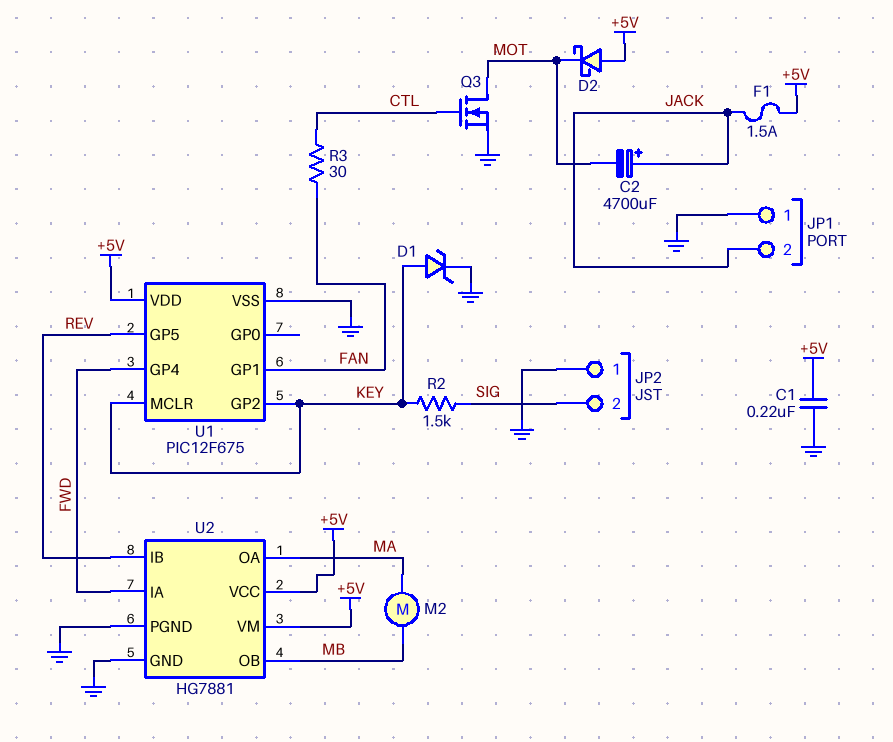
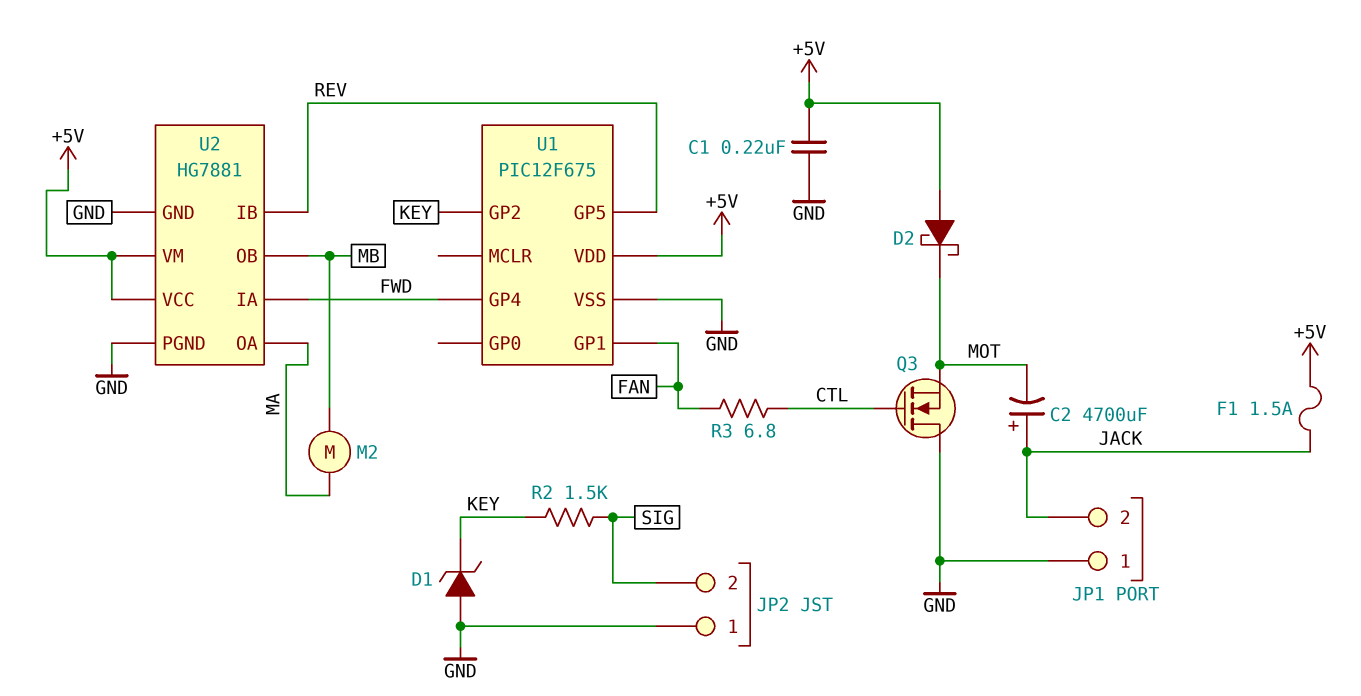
D1: zener (A KEY, K GND) -> zener (A GND, K KEY)
Q3: NMOS (G CTL, D MOT, S GND) -> NMOS (G CTL, D GND, S MOT)
R3: 30 (CTL, FAN) -> 6.8 (CTL, FAN)
U1 pin MCLR: KEY -> none

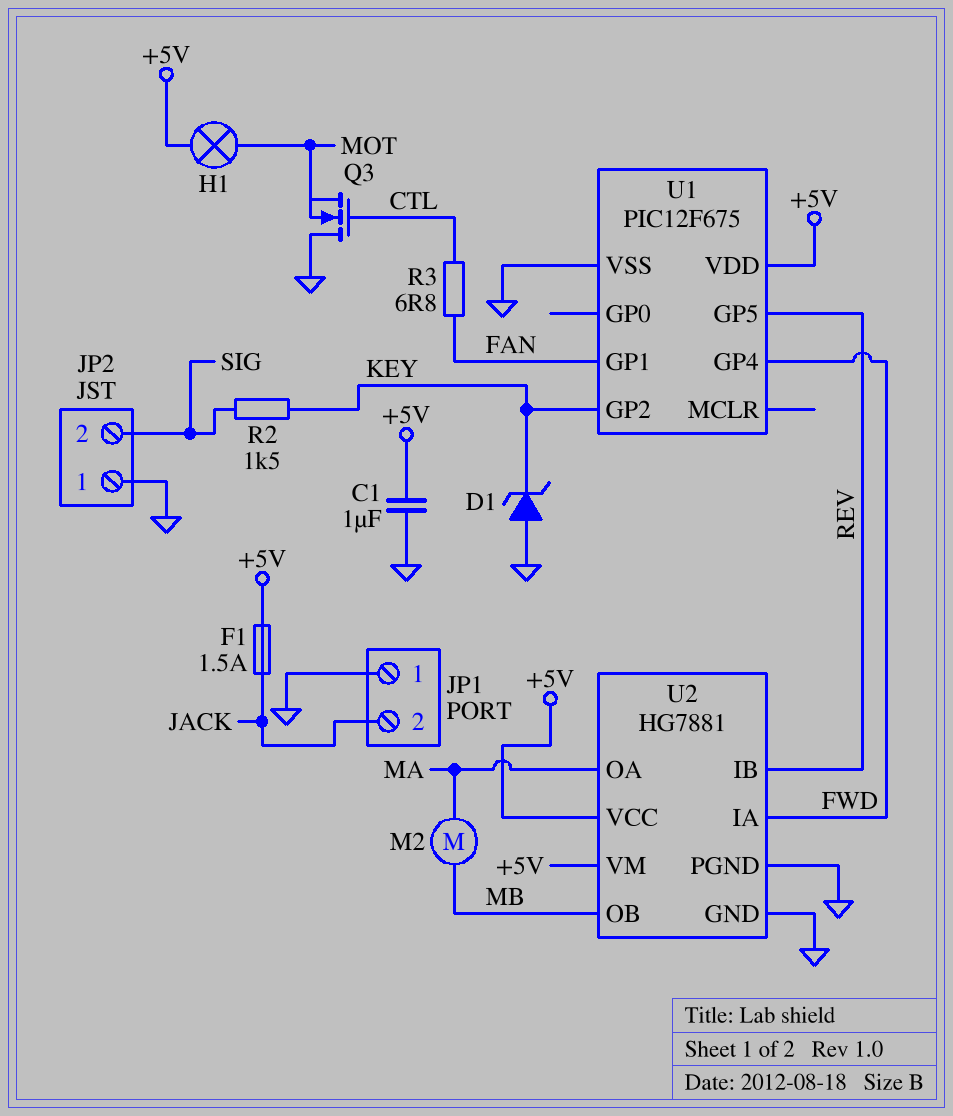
C1: 220nF (+5V, GND) -> 1uF (+5V, GND)
C2: 4700uF (plus JACK, minus MOT) -> none
D2: schottky (A +5V, K MOT) -> none
H1: none -> lamp (+5V, MOT)

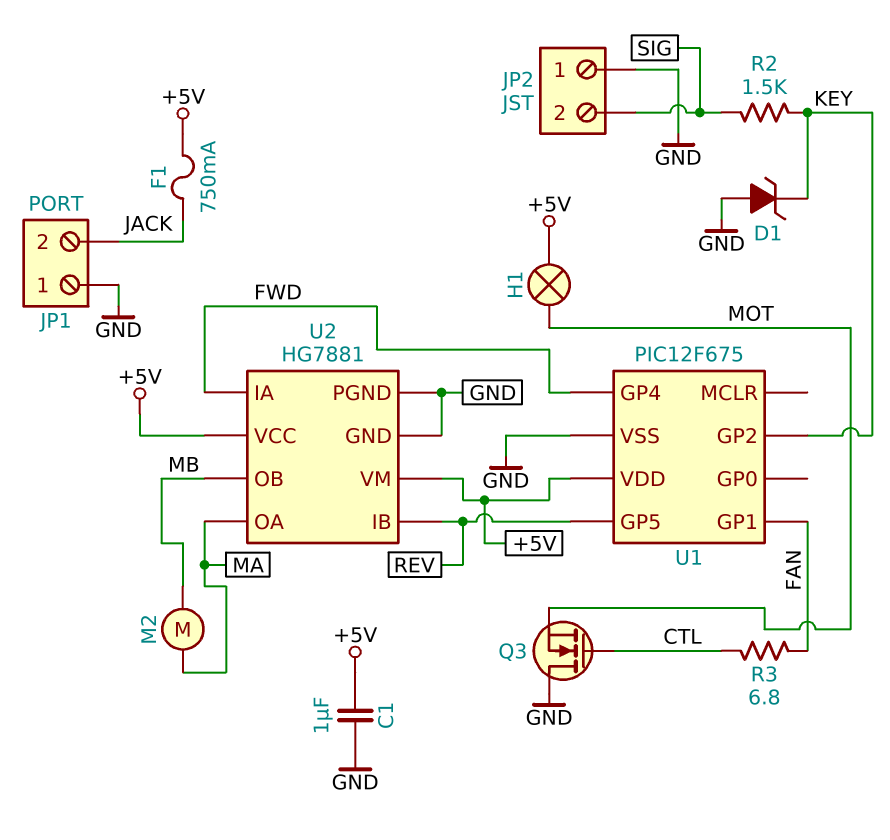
F1: 1.5A (+5V, JACK) -> 750mA (+5V, JACK)

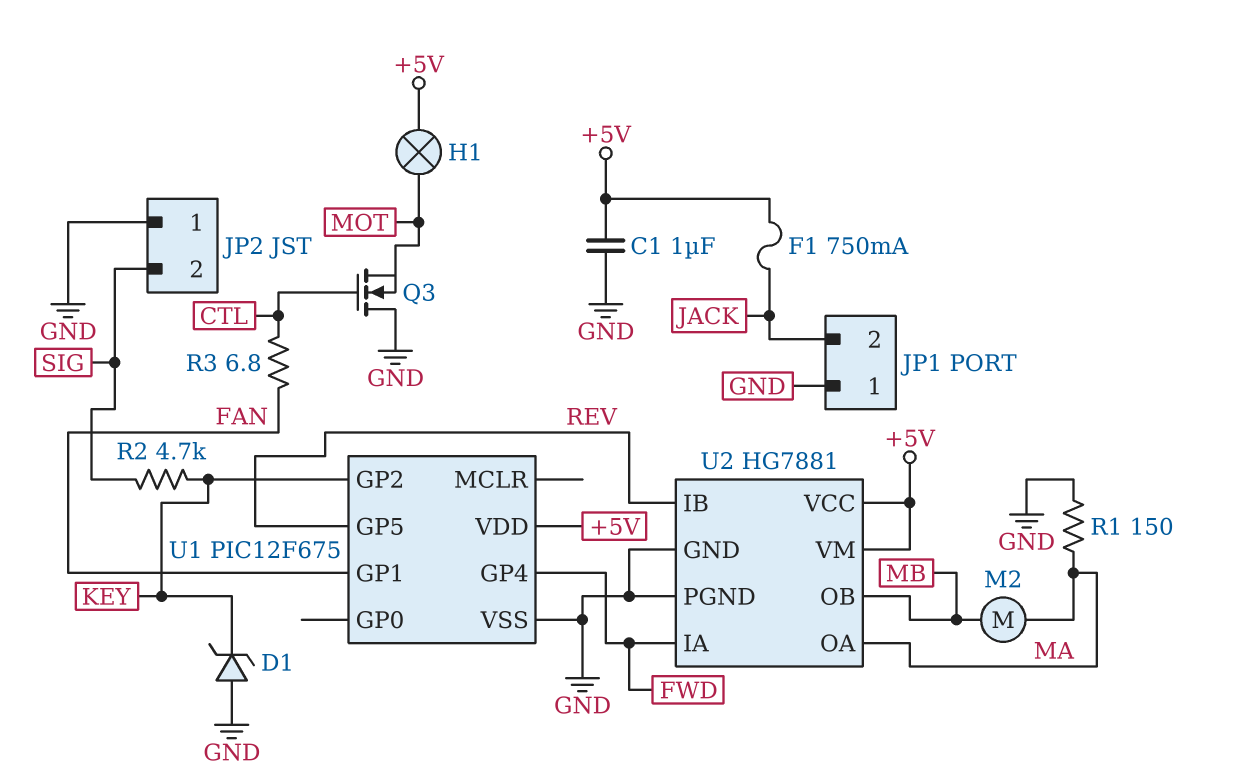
R1: none -> 150 (GND, MA)
R2: 1.5k (KEY, SIG) -> 4.7k (KEY, SIG)

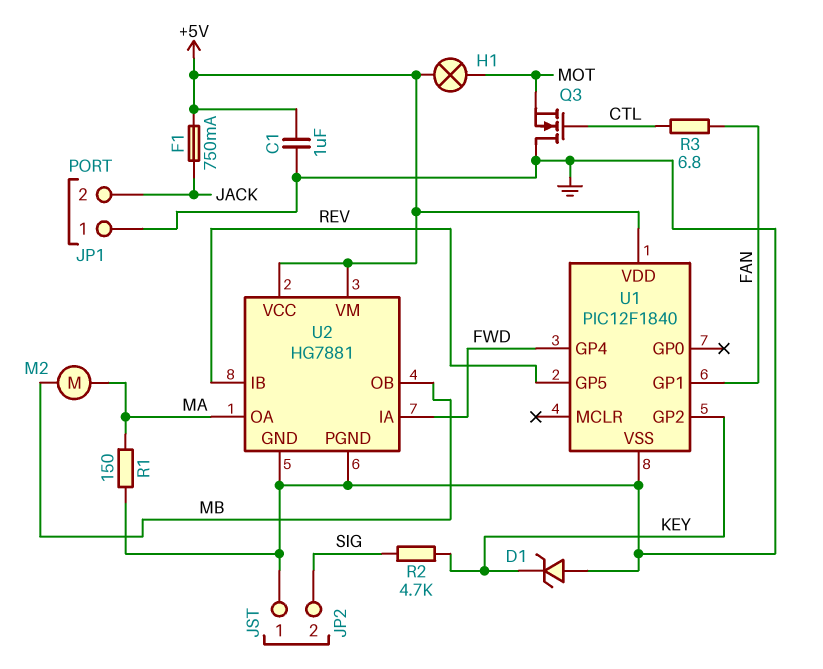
U1: PIC12F675 -> PIC12F1840

